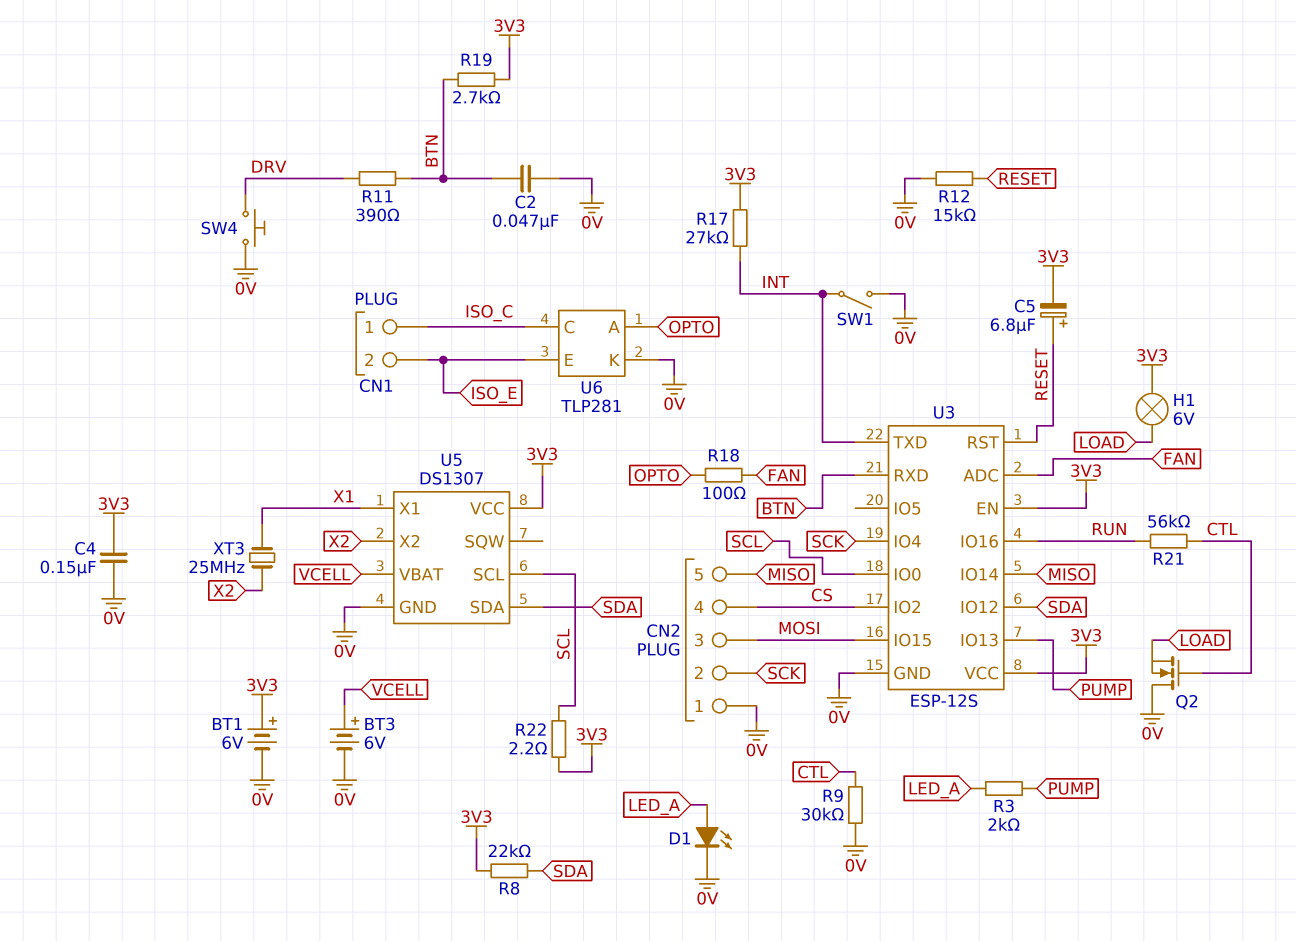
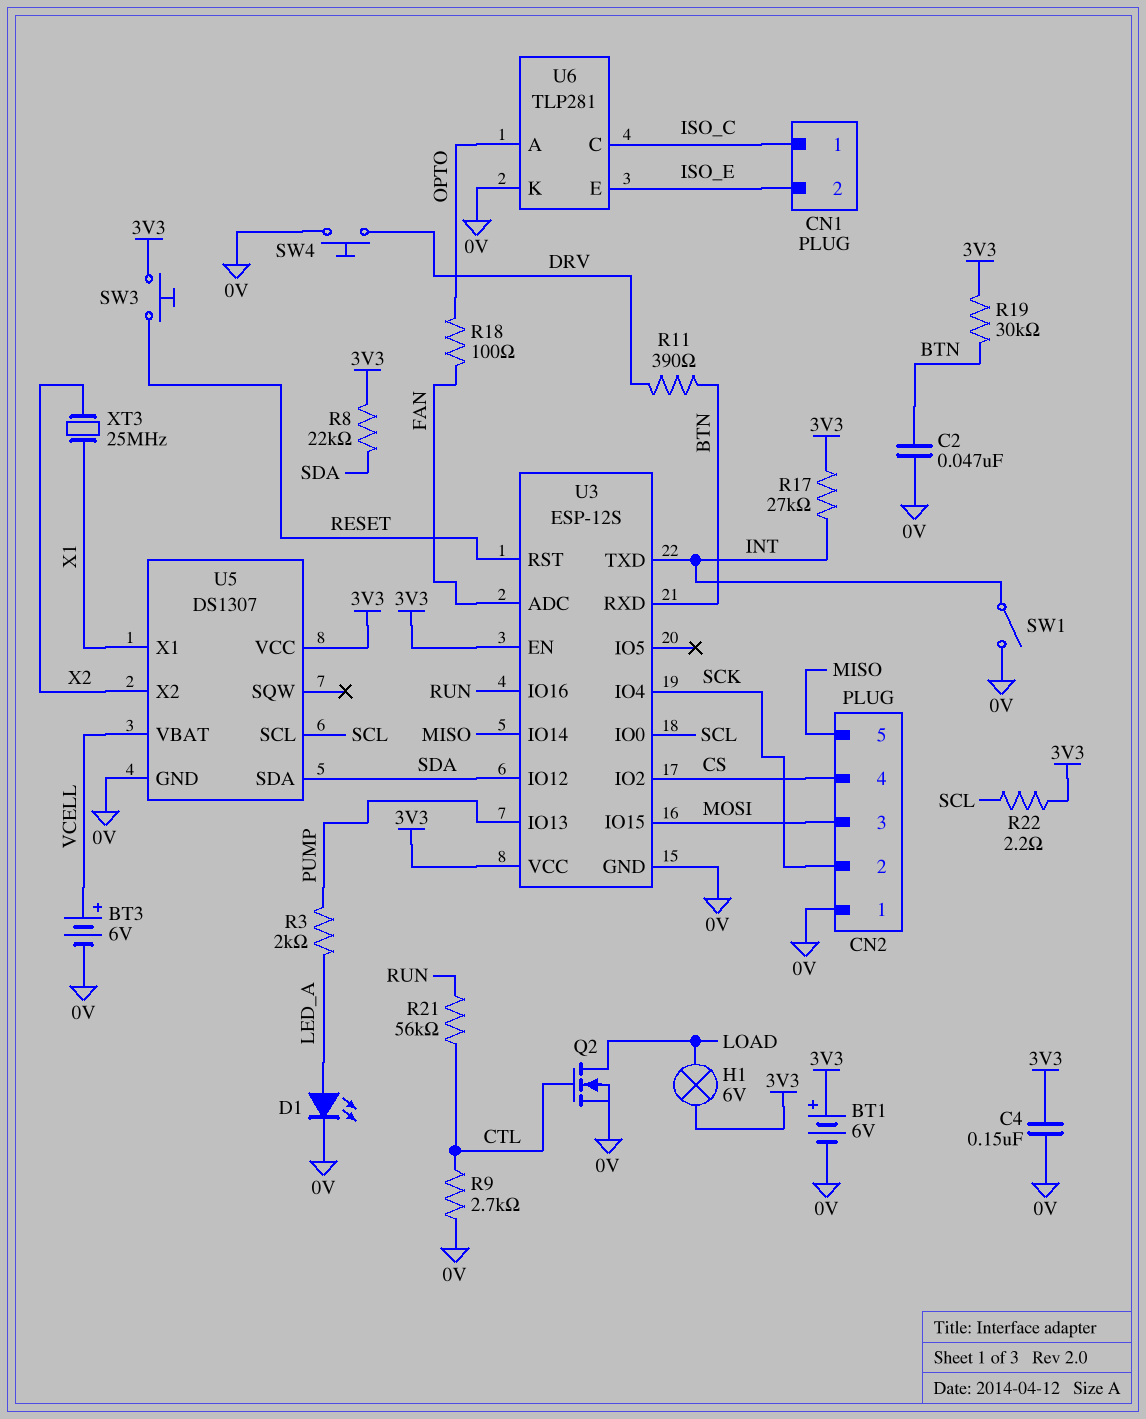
C5: 6.8uF (plus RESET, minus 3V3) -> none
Q2: NMOS (G CTL, D 0V, S LOAD) -> NMOS (G CTL, D LOAD, S 0V)
R9: 30k (0V, CTL) -> 2.7k (0V, CTL)
R12: 15k (0V, RESET) -> none
R19: 2.7k (3V3, BTN) -> 30k (3V3, BTN)
SW3: none -> button (3V3, RESET)

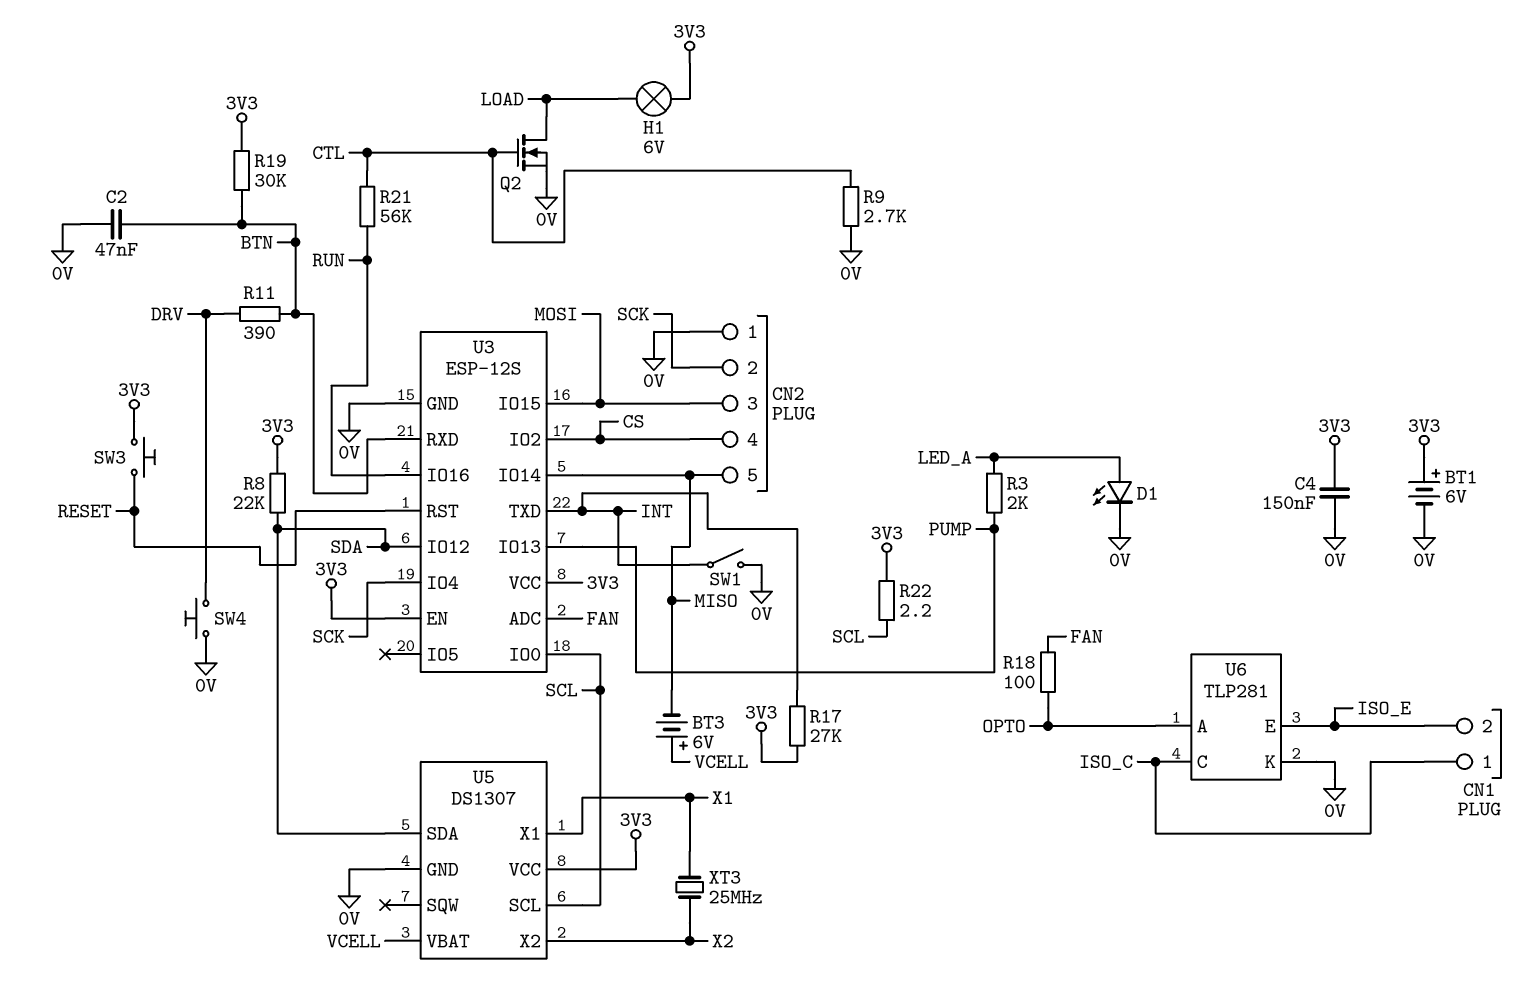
BT3: 6V (plus VCELL, minus 0V) -> 6V (plus VCELL, minus MISO)

